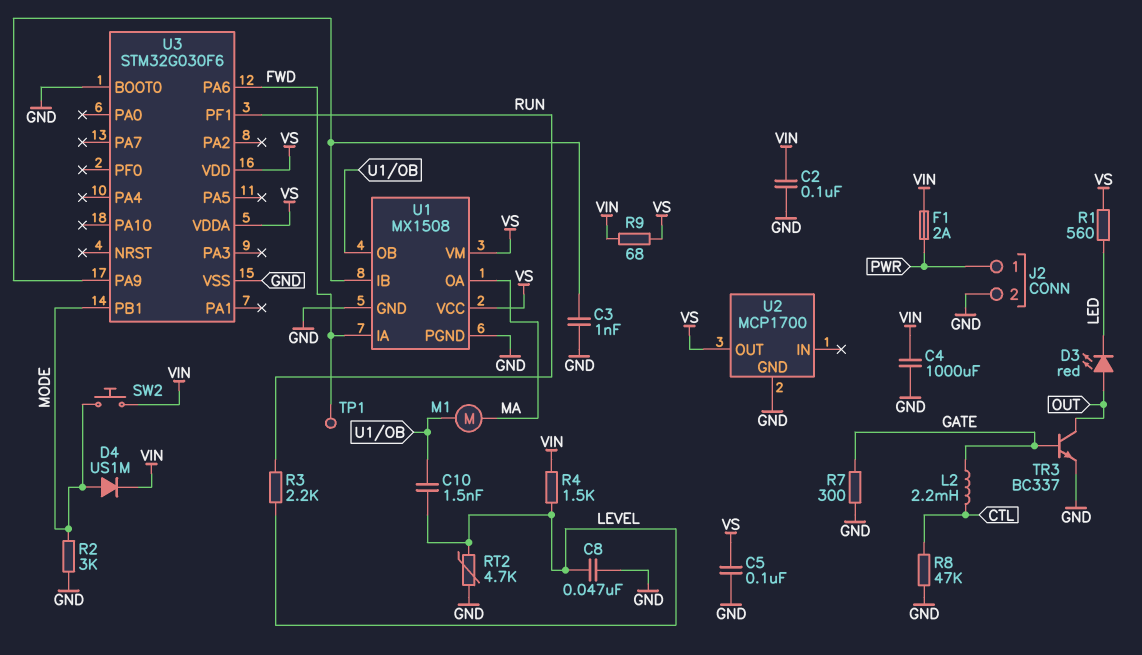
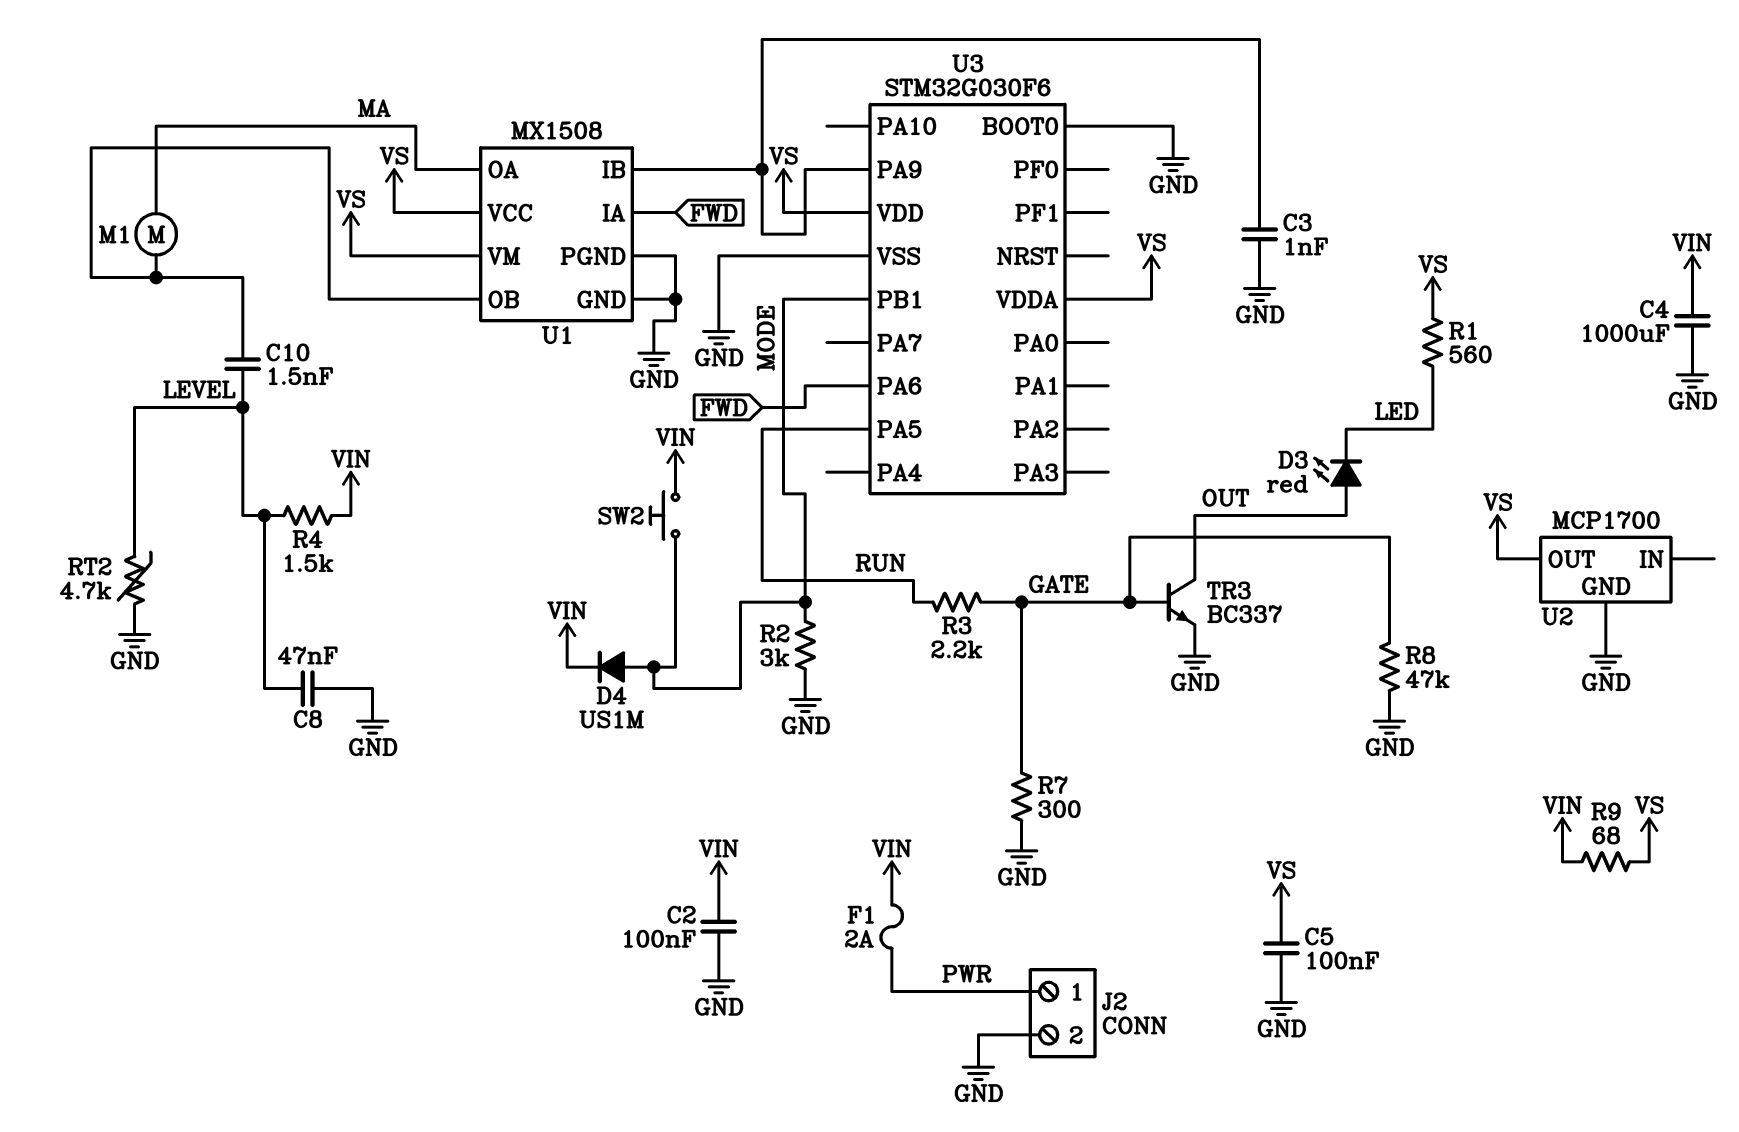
L2: 2.2mH (CTL, GATE) -> none
R3: 2.2k (LEVEL, RUN) -> 2.2k (GATE, RUN)
R8: 47k (CTL, GND) -> 47k (GATE, GND)
TP1: test point (FWD) -> none
U3 pin PA5: none -> RUN
U3 pin PF1: RUN -> none

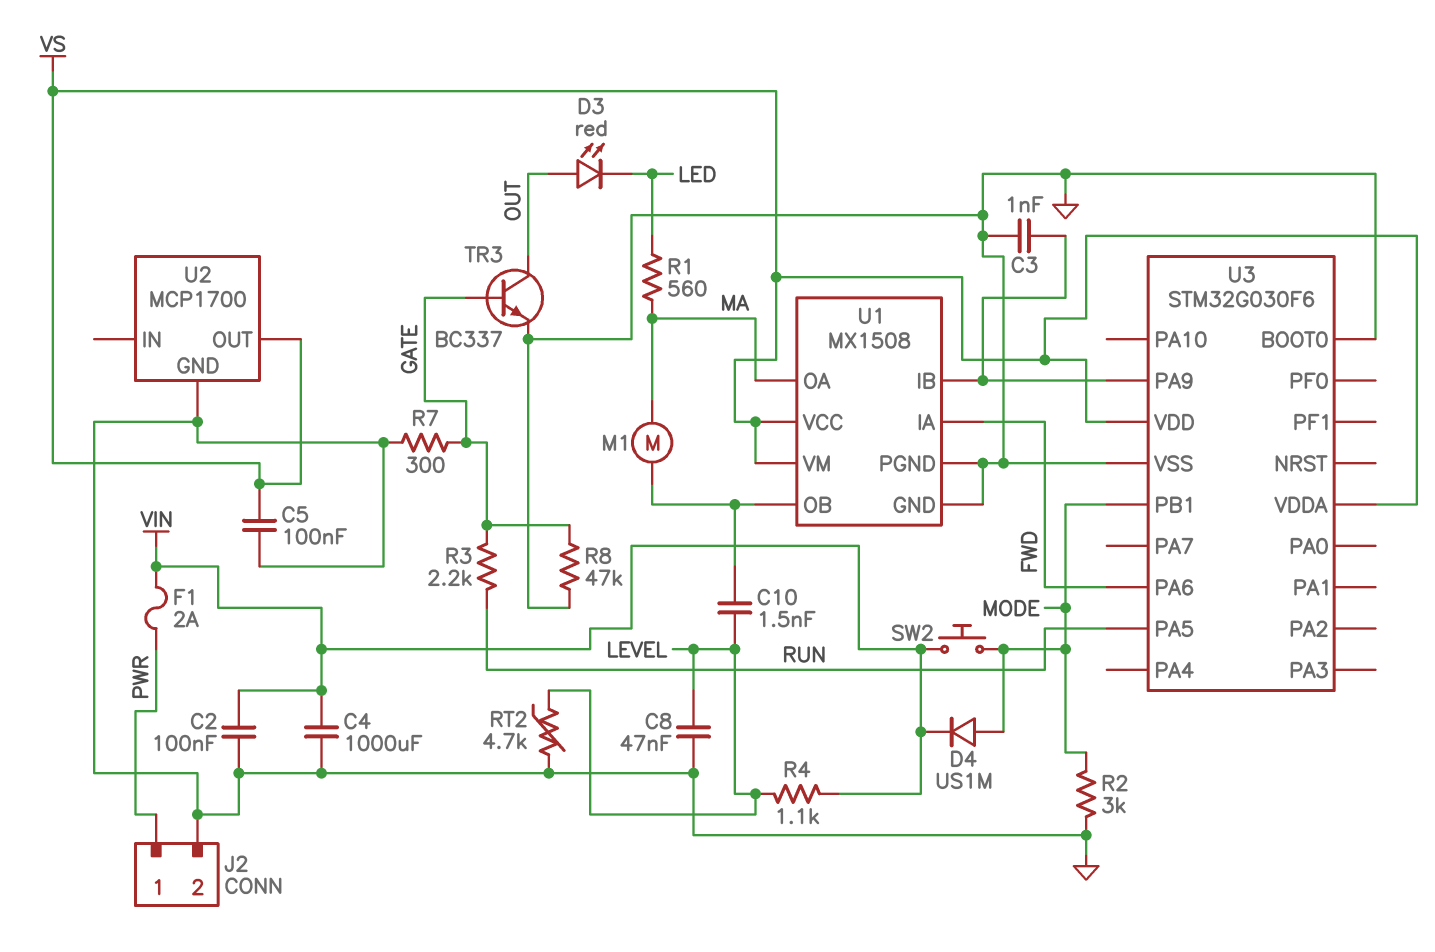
R1: 560 (LED, VS) -> 560 (LED, MA)
R4: 1.5k (LEVEL, VIN) -> 1.1k (LEVEL, VIN)
R9: 68 (VIN, VS) -> none

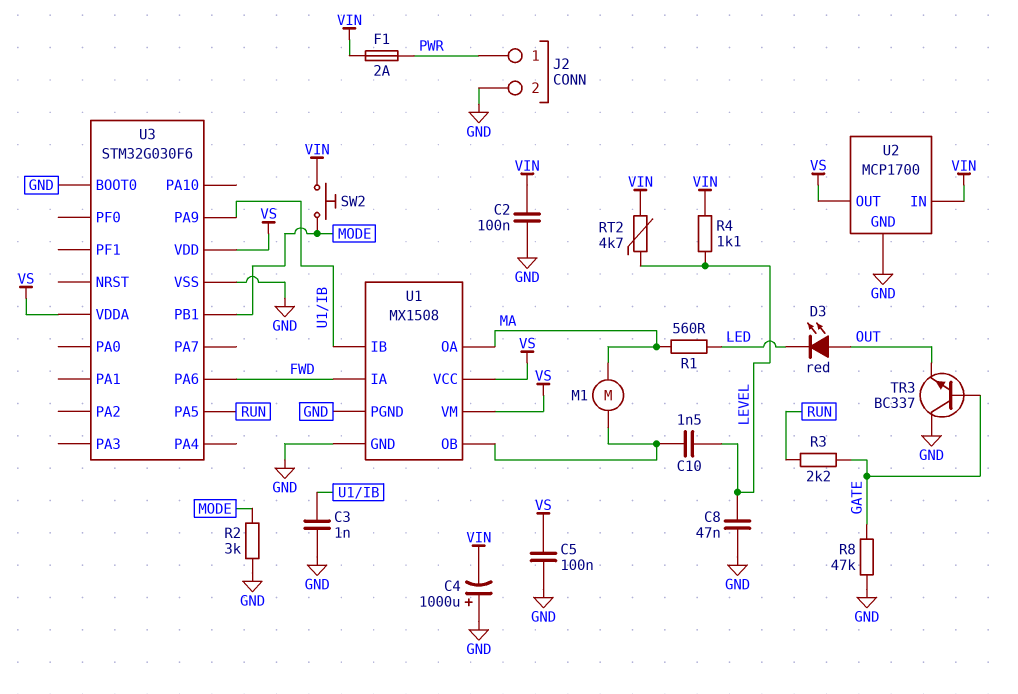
C4: 1000uF (GND, VIN) -> 1000uF (plus GND, minus VIN)
D4: diode US1M (A MODE, K VIN) -> none
R7: 300 (GATE, GND) -> none
RT2: 4.7k (GND, LEVEL) -> 4.7k (LEVEL, VIN)
TR3: NPN BC337 (B GATE, C OUT, E GND) -> NPN BC337 (B GATE, C GND, E OUT)
U2 pin IN: none -> VIN

